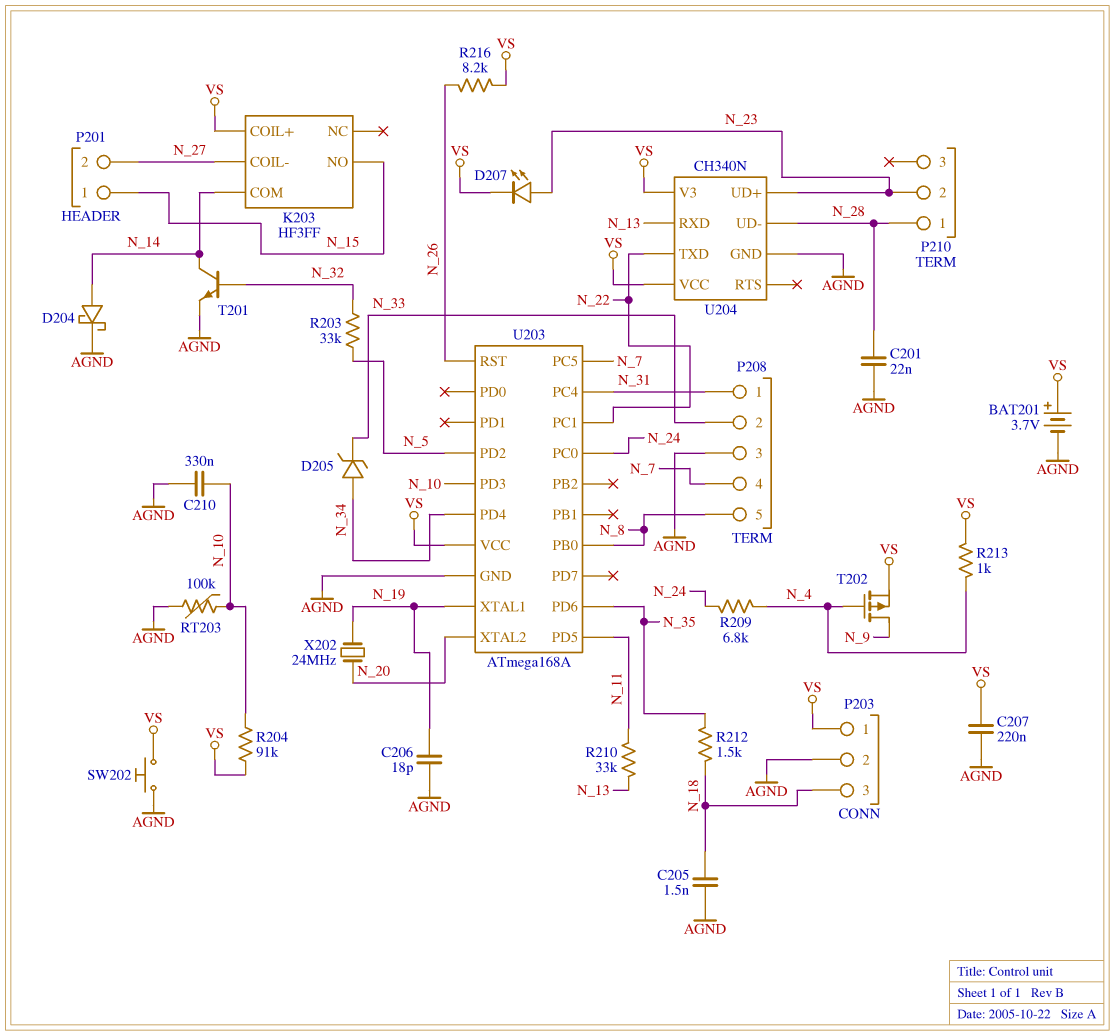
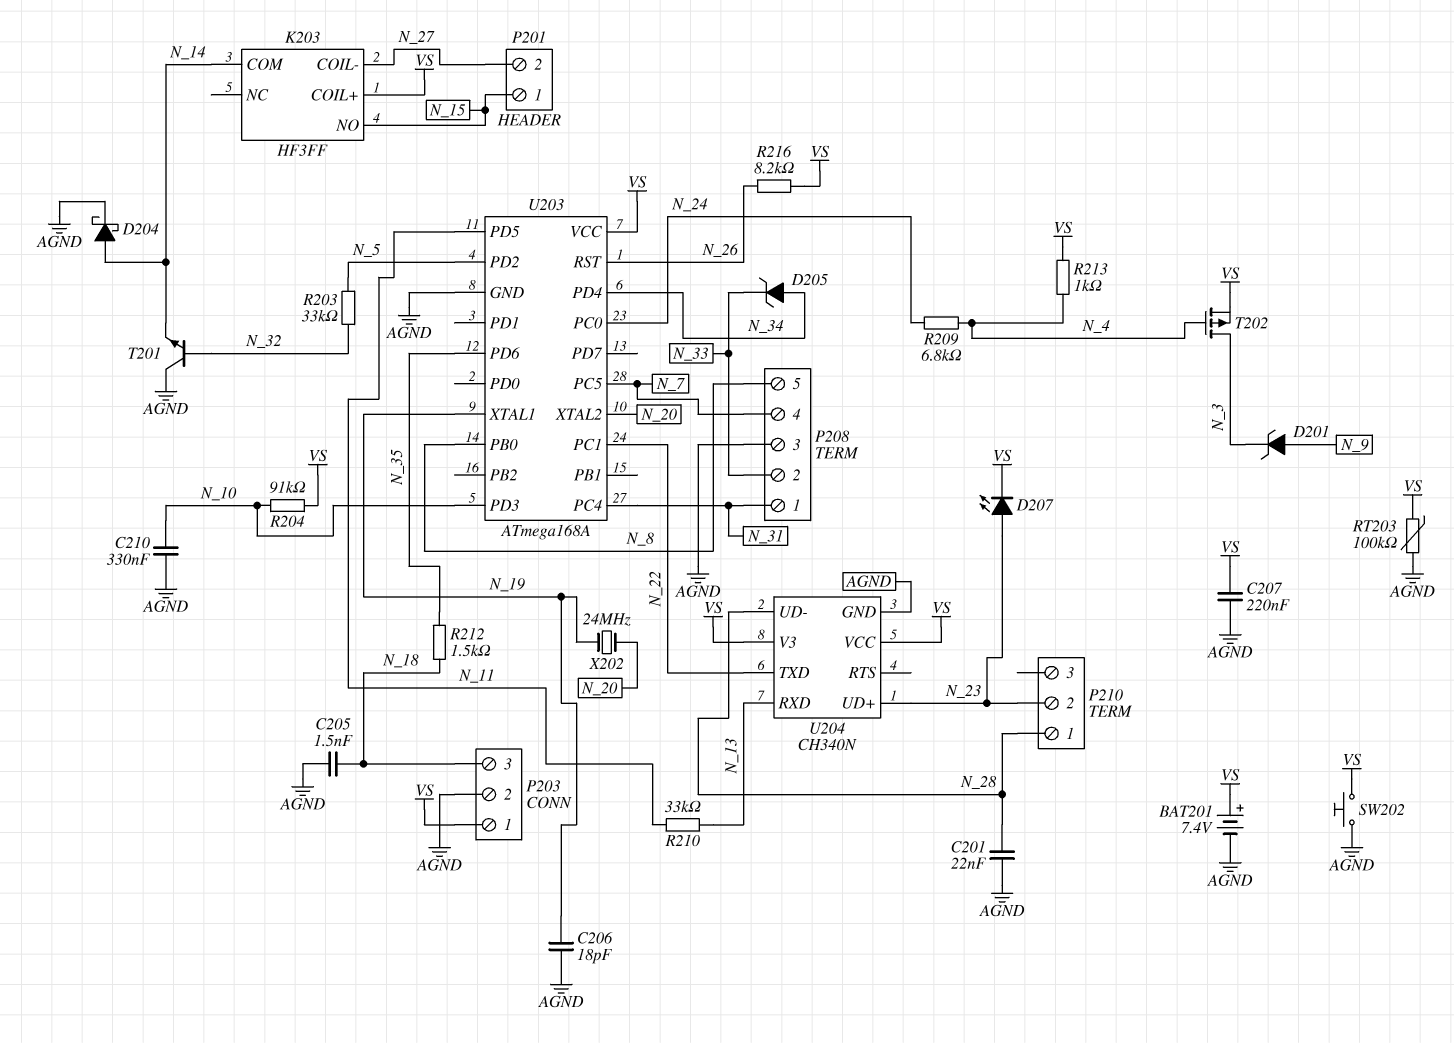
BAT201: 3.7V (plus VS, minus AGND) -> 7.4V (plus VS, minus AGND)
D201: none -> zener (A N_9, K N_3)
RT203: 100k (AGND, N_10) -> 100k (AGND, VS)
T201: NPN (B N_32, C N_14, E AGND) -> NPN (B N_32, C AGND, E N_14)
T202: PMOS (G N_4, D N_9, S VS) -> PMOS (G N_4, D N_3, S VS)

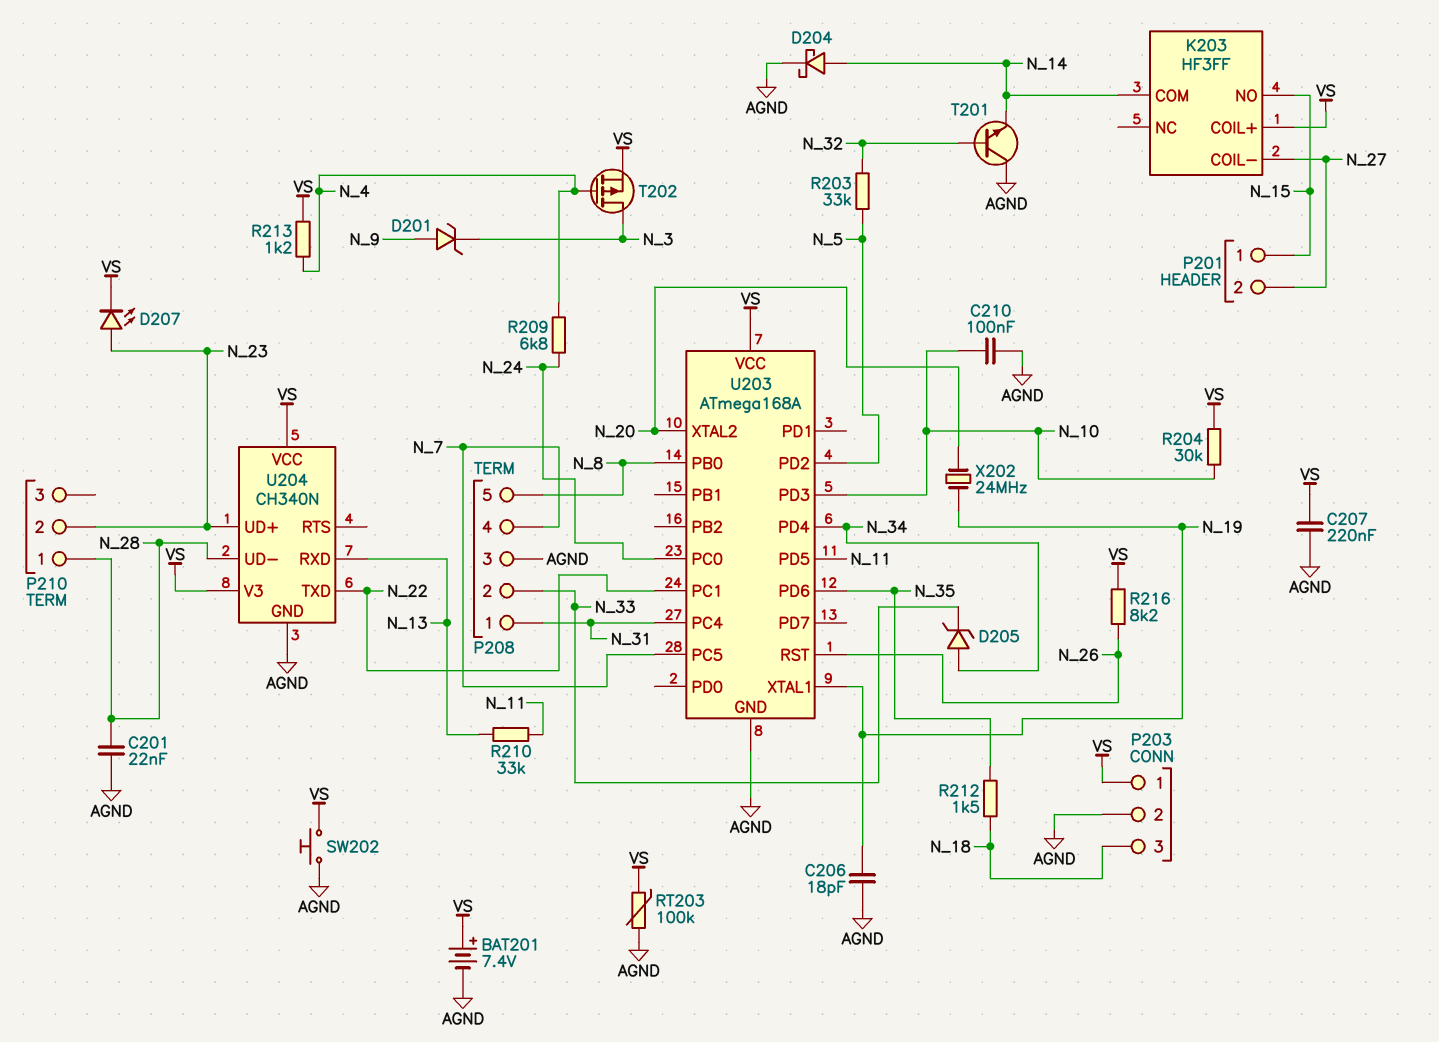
C205: 1.5nF (AGND, N_18) -> none
C210: 330nF (AGND, N_10) -> 100nF (AGND, N_10)
R204: 91k (N_10, VS) -> 30k (N_10, VS)
R213: 1k (N_4, VS) -> 1.2k (N_4, VS)

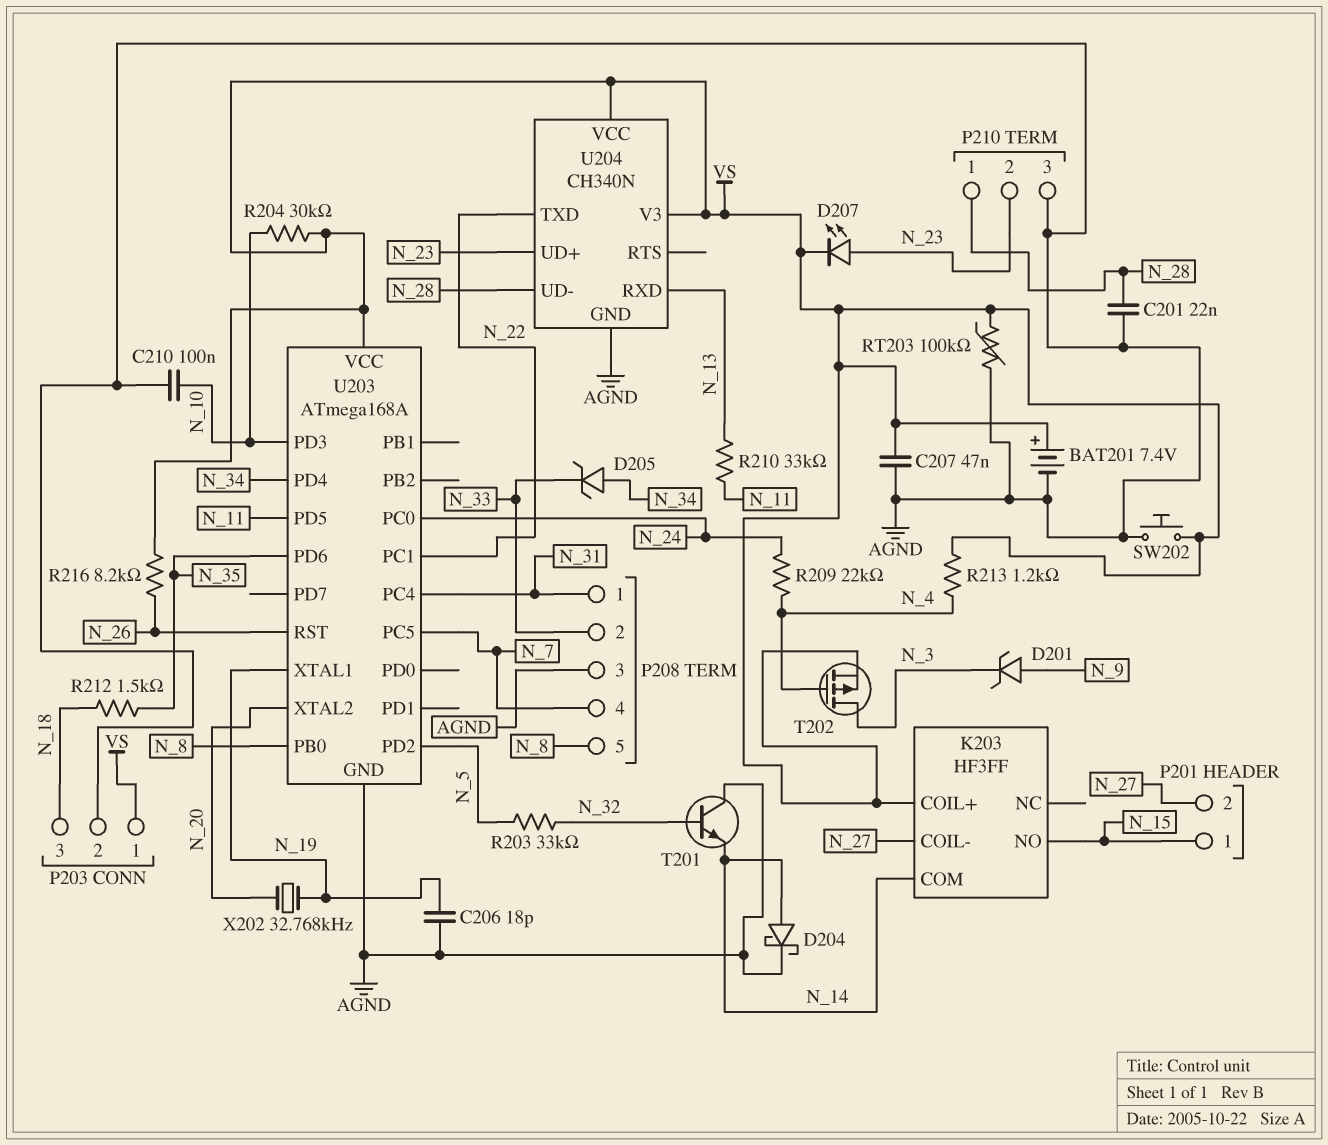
C207: 220nF (AGND, VS) -> 47nF (AGND, VS)
P210 pin 3: none -> AGND
R209: 6.8k (N_4, N_24) -> 22k (N_4, N_24)
X202: 24MHz (N_19, N_20) -> 32.768kHz (N_19, N_20)

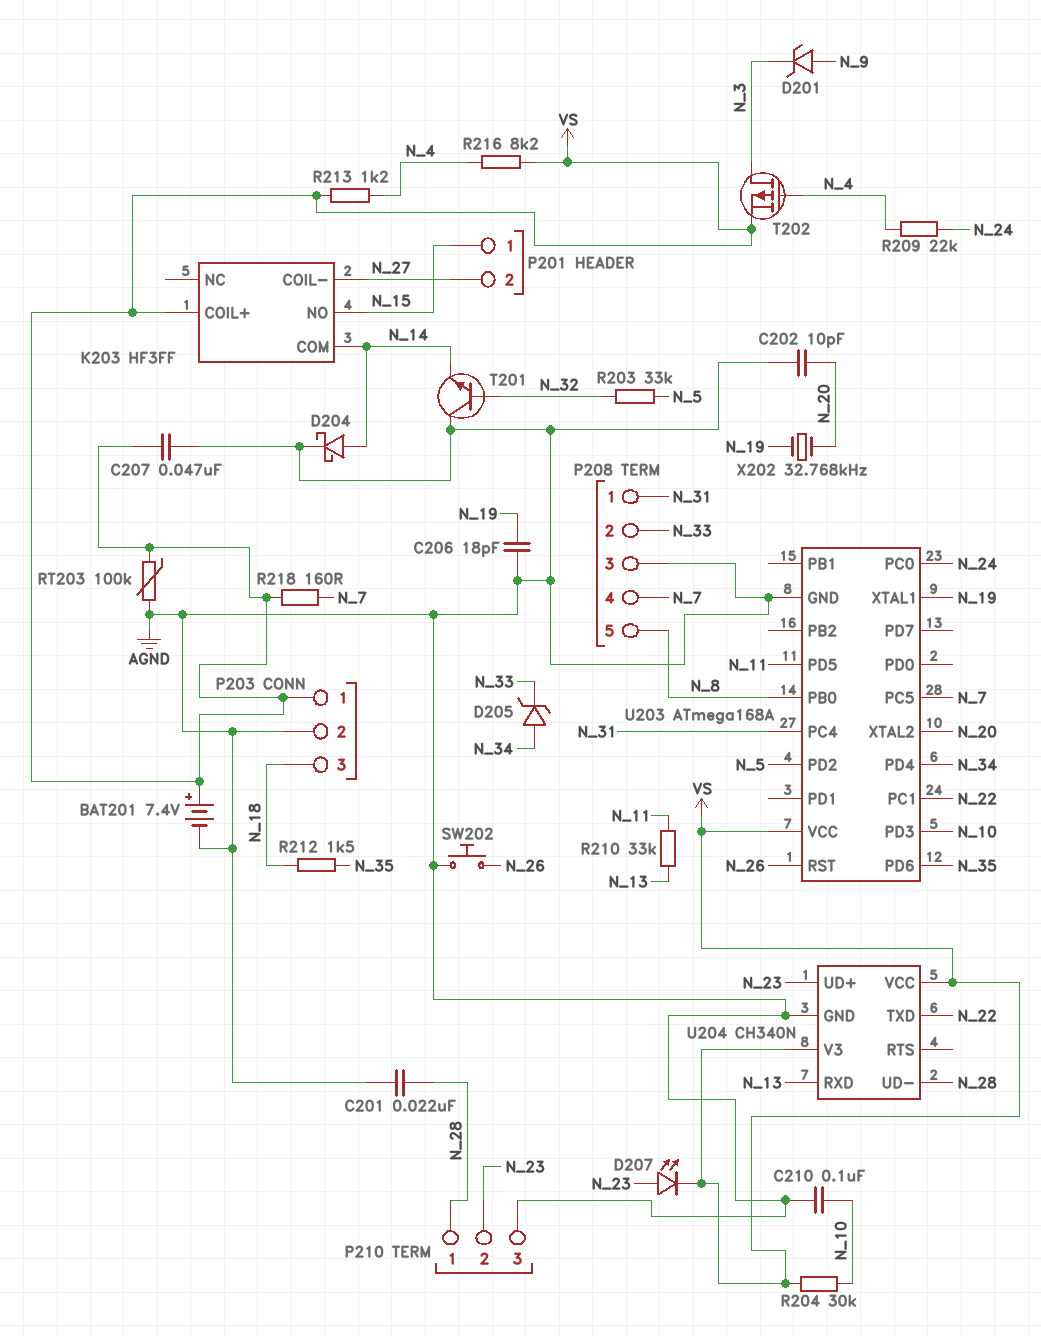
C202: none -> 10pF (AGND, N_20)
R216: 8.2k (N_26, VS) -> 8.2k (N_4, VS)
R218: none -> 160 (N_7, VS)
SW202: button (AGND, VS) -> button (AGND, N_26)

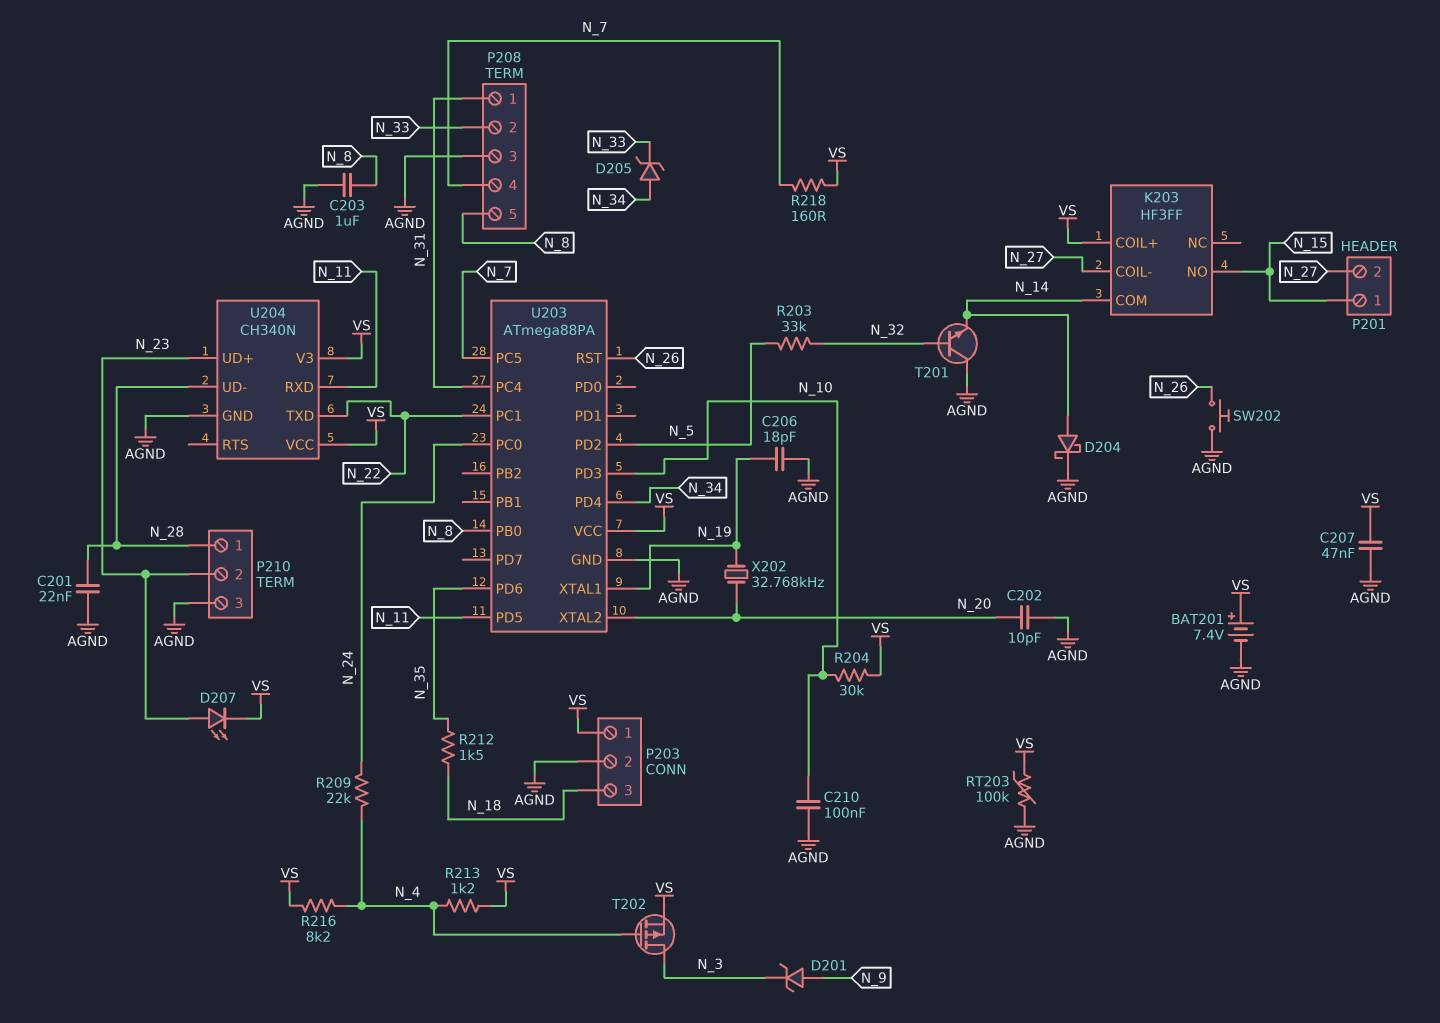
C203: none -> 1uF (AGND, N_8)
R210: 33k (N_11, N_13) -> none
U203: ATmega168A -> ATmega88PA
U204 pin RXD: N_13 -> N_11

